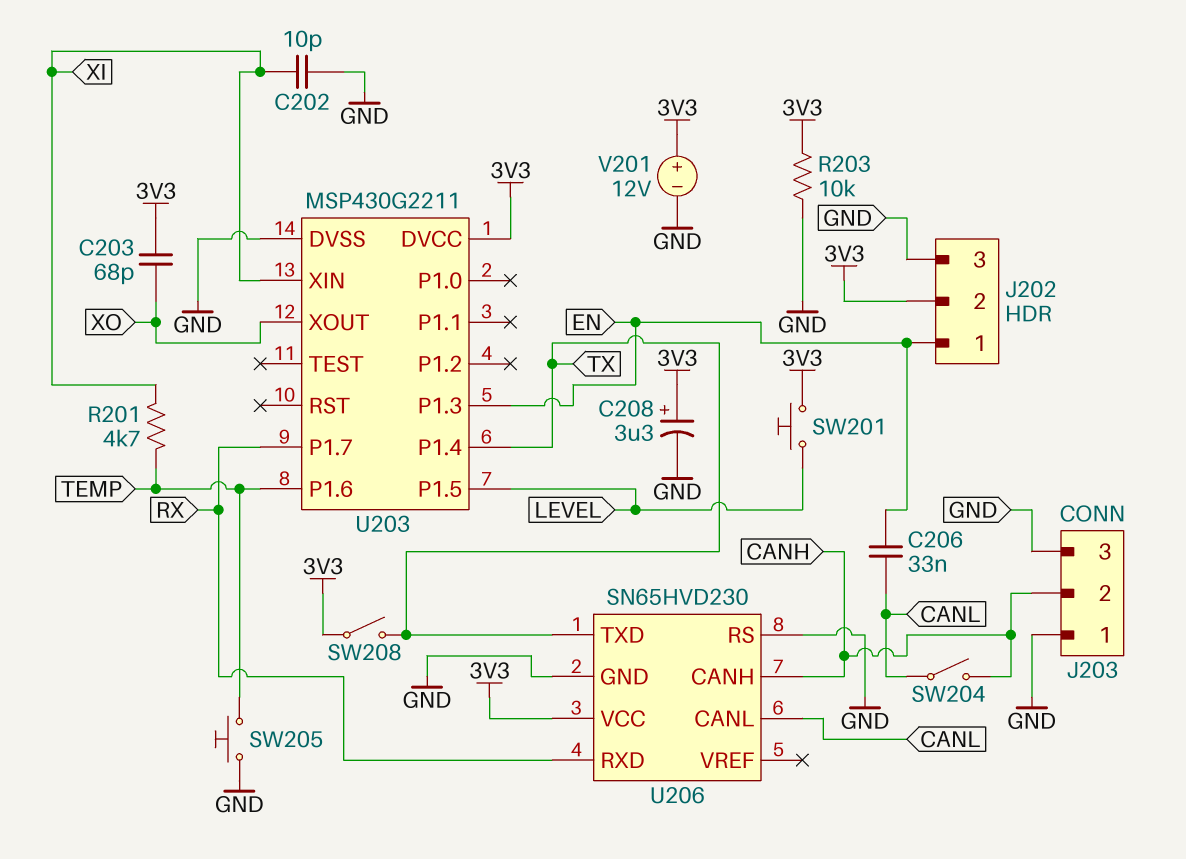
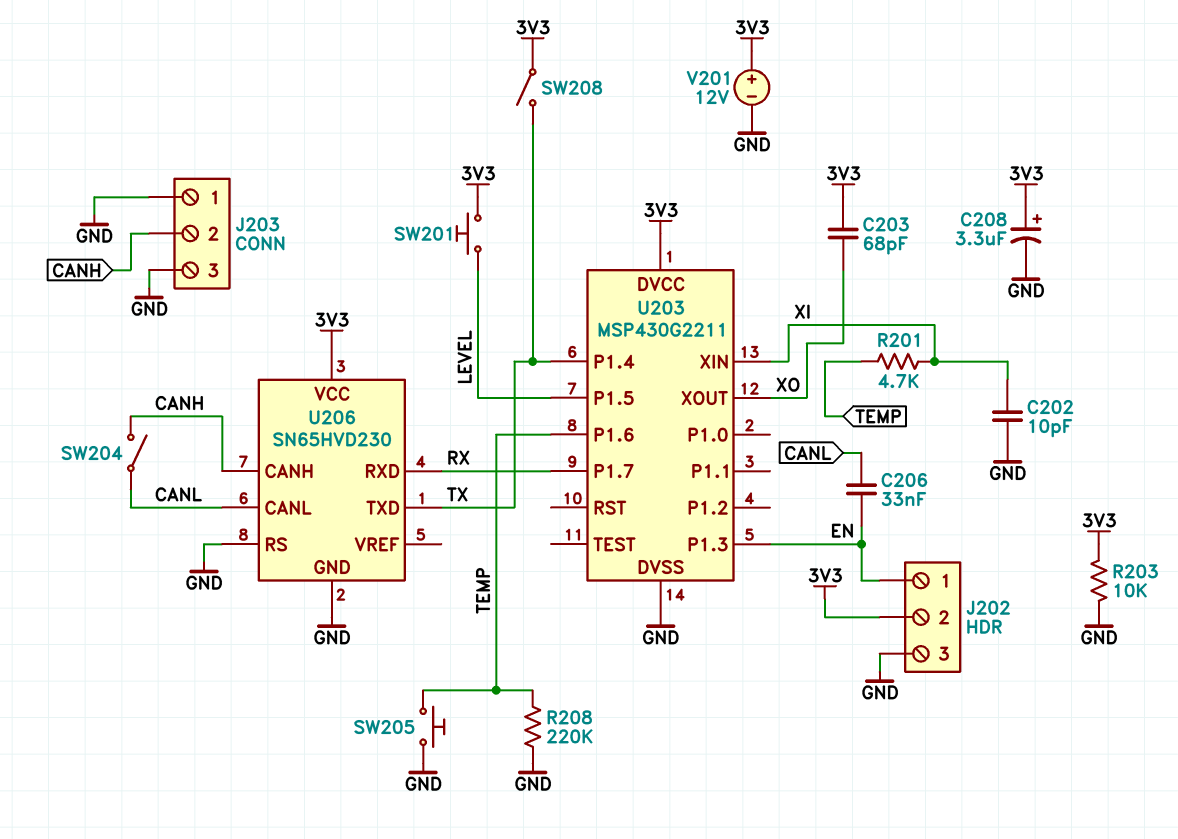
R208: none -> 220k (GND, TEMP)

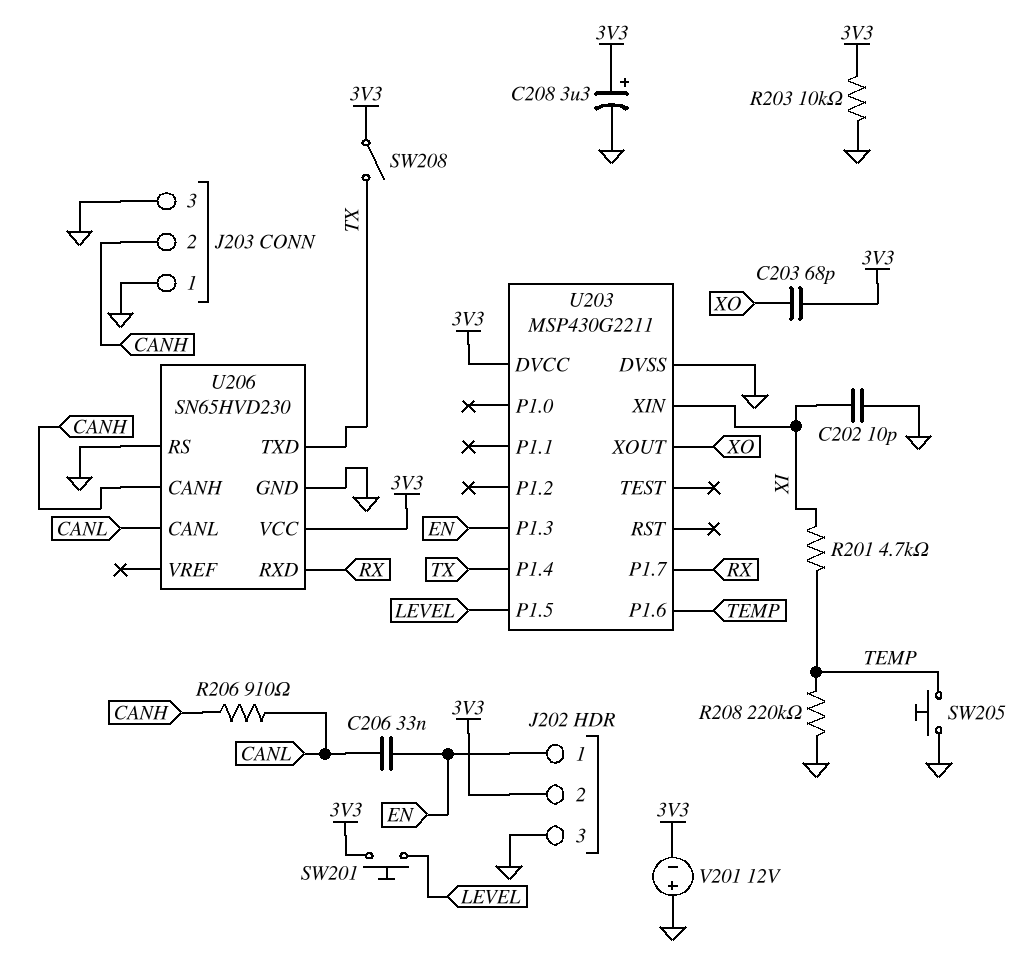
R206: none -> 910 (CANH, CANL)
SW204: switch (CANH, CANL) -> none
V201: 12V (plus 3V3, minus GND) -> 12V (plus GND, minus 3V3)

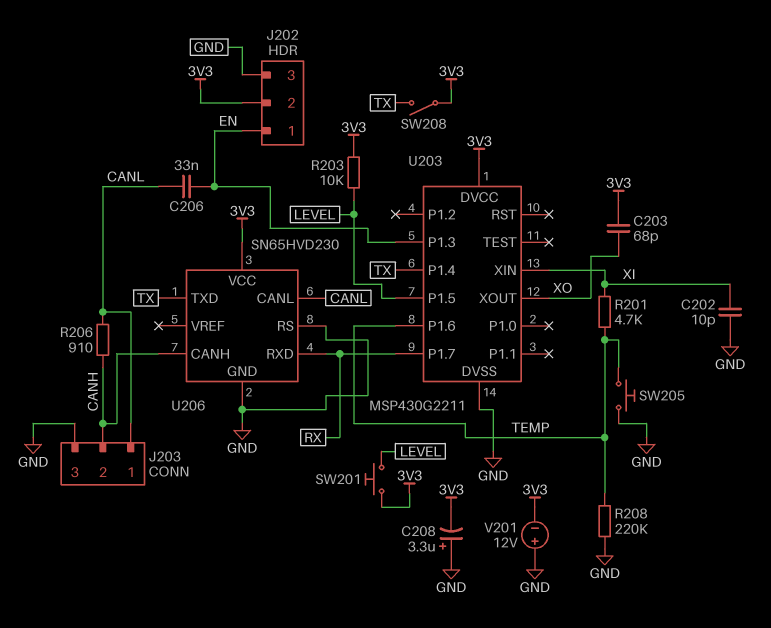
C208: 3.3uF (plus 3V3, minus GND) -> 3.3uF (plus GND, minus 3V3)
J203 pin 1: GND -> CANL
R203: 10k (3V3, GND) -> 10k (3V3, LEVEL)

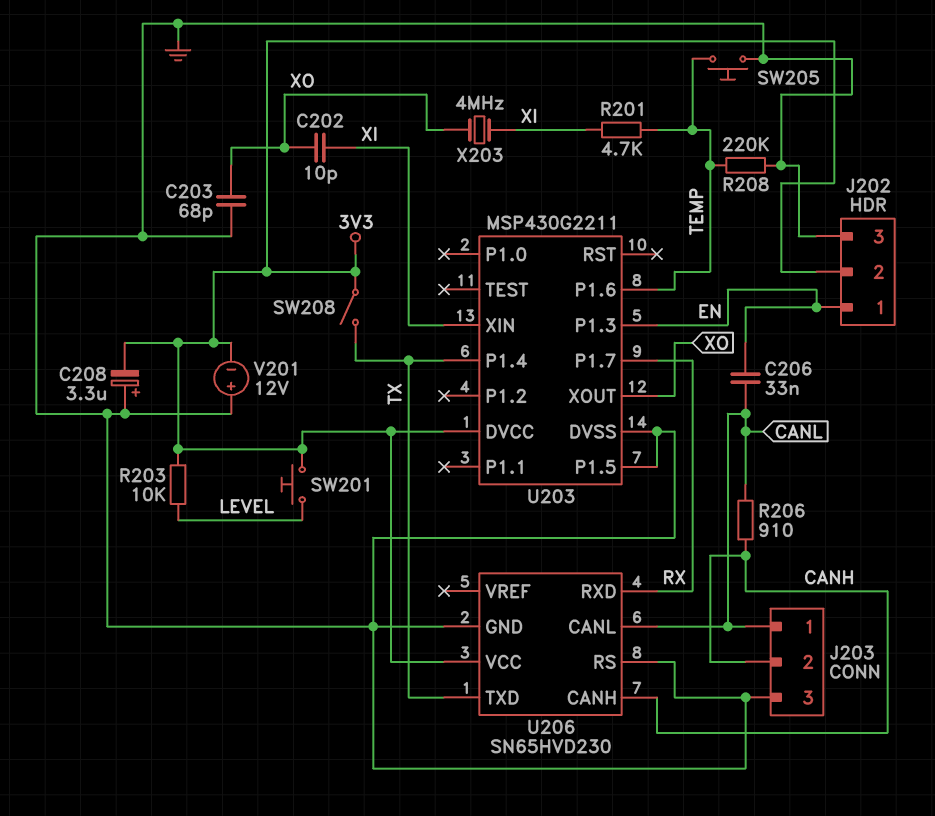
C202: 10pF (GND, XI) -> 10pF (XI, XO)
C203: 68pF (3V3, XO) -> 68pF (GND, XO)
U203 pin P1.5: LEVEL -> GND
X203: none -> 4MHz (XI, XO)

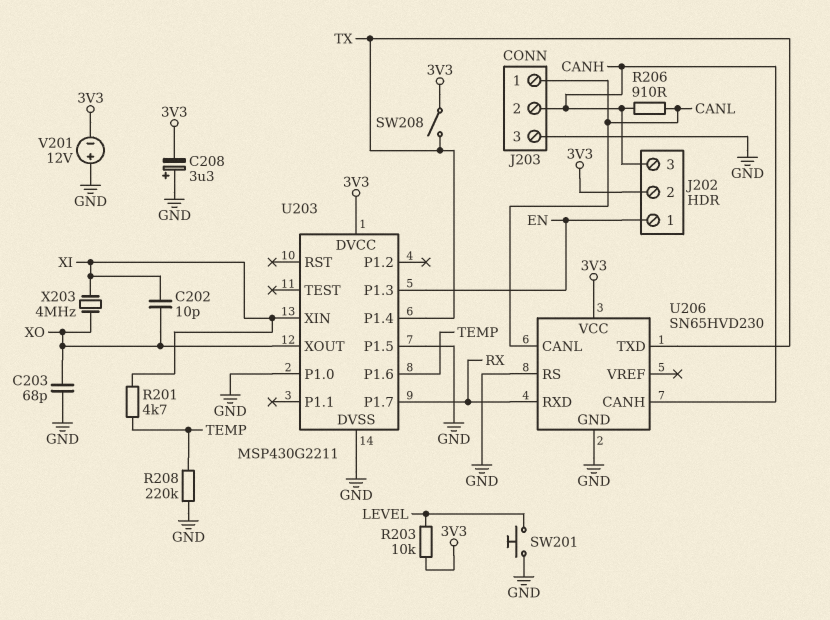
C206: 33nF (CANL, EN) -> none
J202 pin 3: GND -> CANH
SW201: button (3V3, LEVEL) -> button (GND, LEVEL)
SW205: button (GND, TEMP) -> none
U203 pin P1.0: none -> GND

